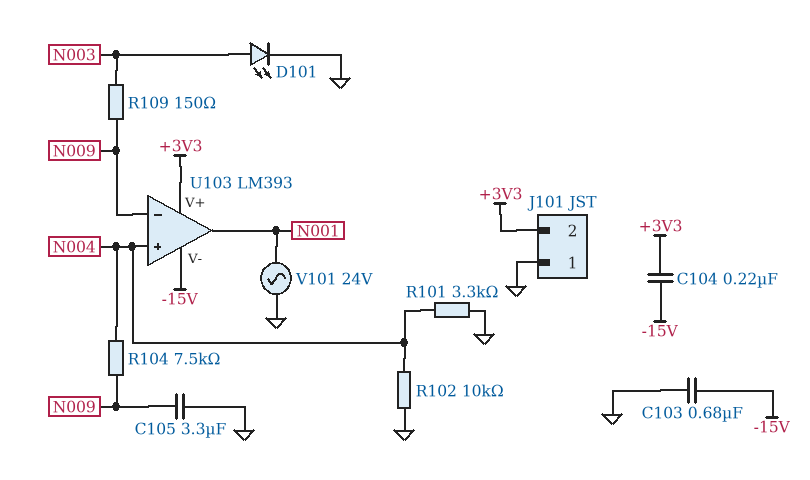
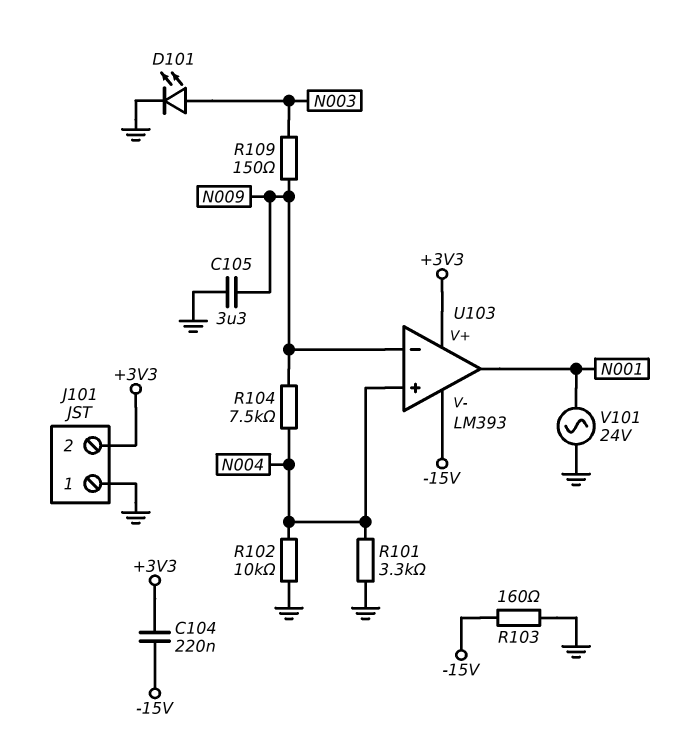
C103: 680nF (-15V, GND) -> none
R103: none -> 160 (-15V, GND)

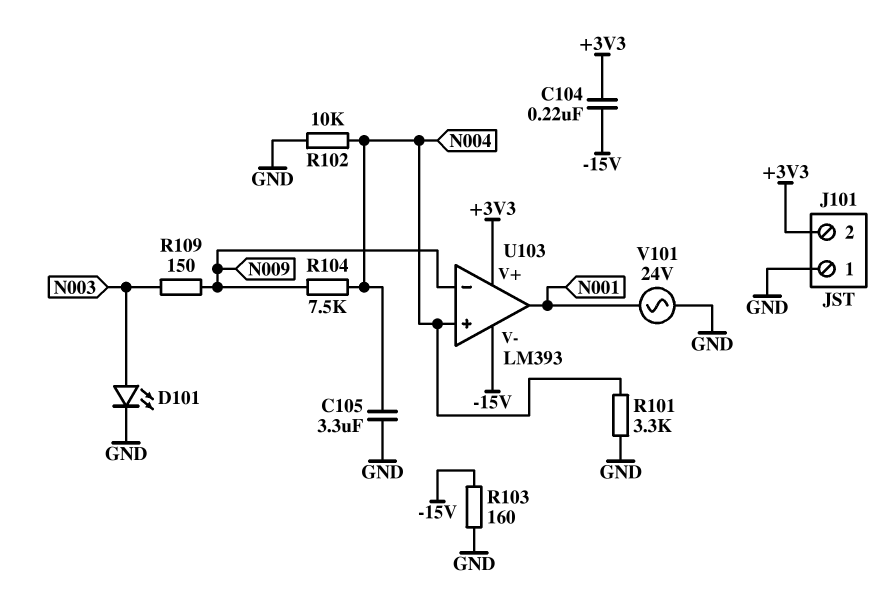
C105: 3.3uF (GND, N009) -> 3.3uF (GND, N004)

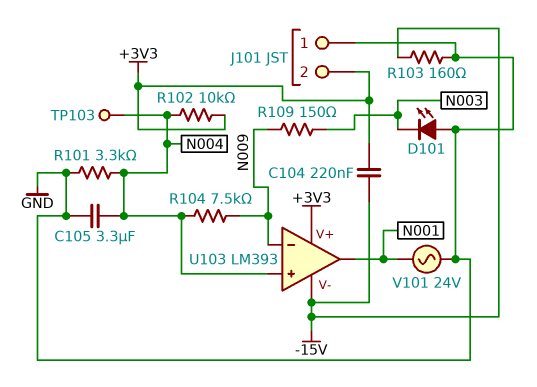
D101: LED (A N003, K GND) -> LED (A GND, K N003)
R102: 10k (GND, N004) -> 10k (+3V3, N004)
TP103: none -> test point (N004)

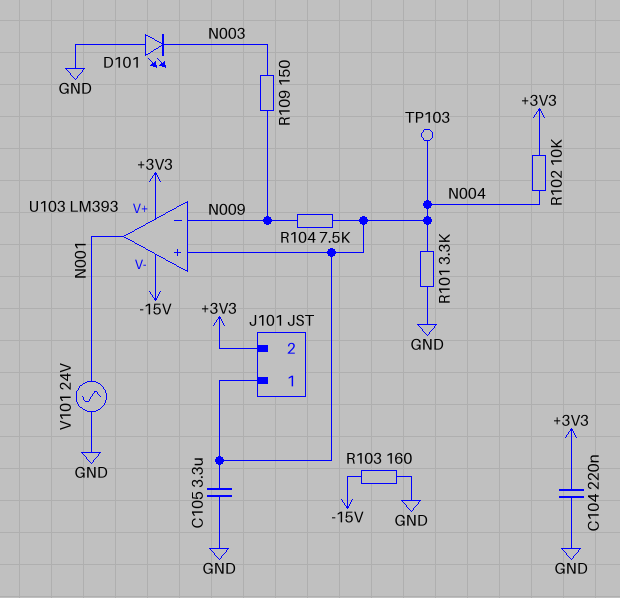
C104: 220nF (+3V3, -15V) -> 220nF (+3V3, GND)
J101 pin 1: GND -> N004

